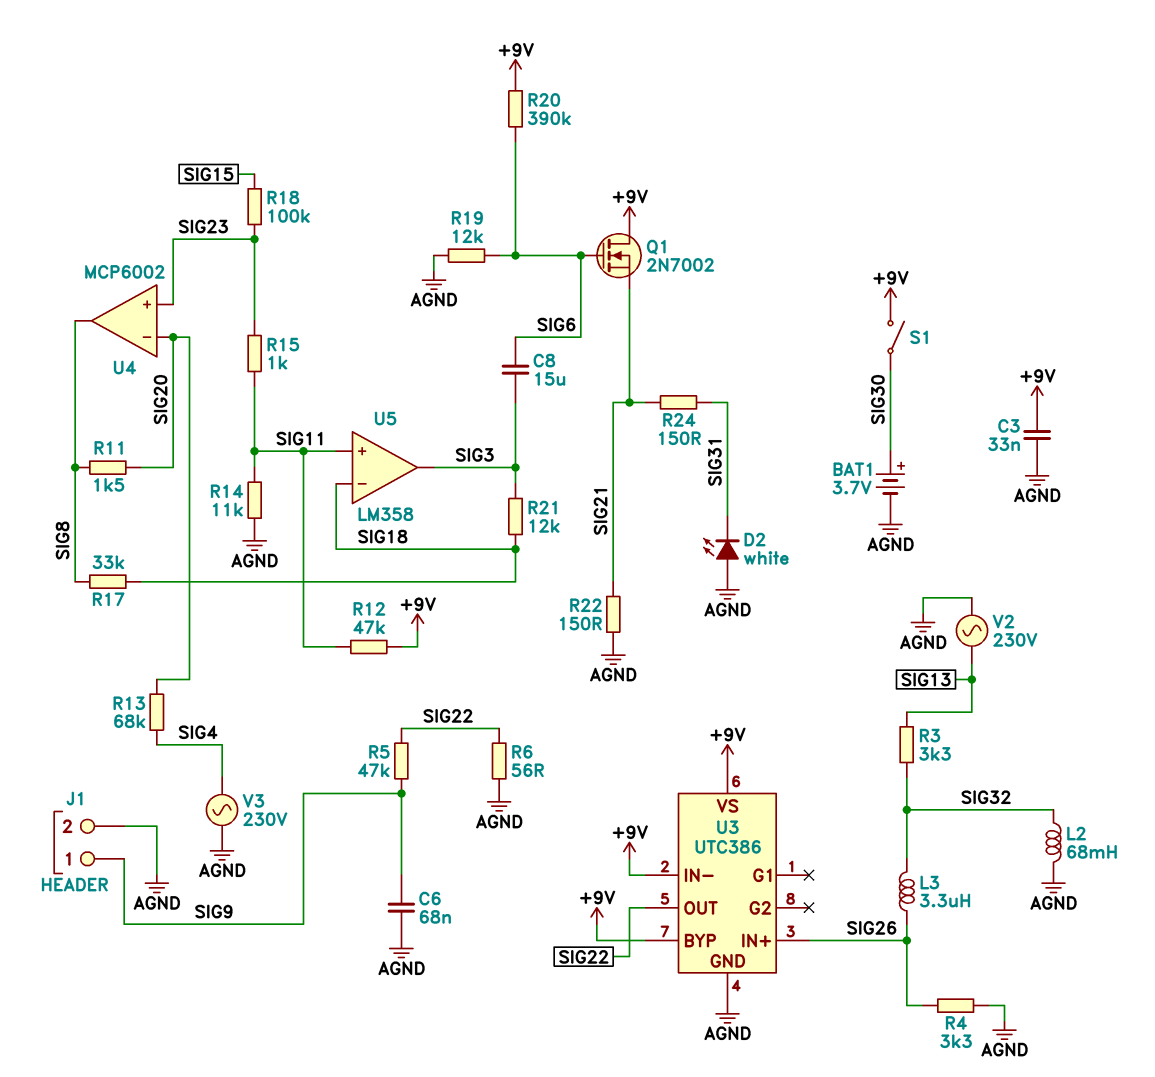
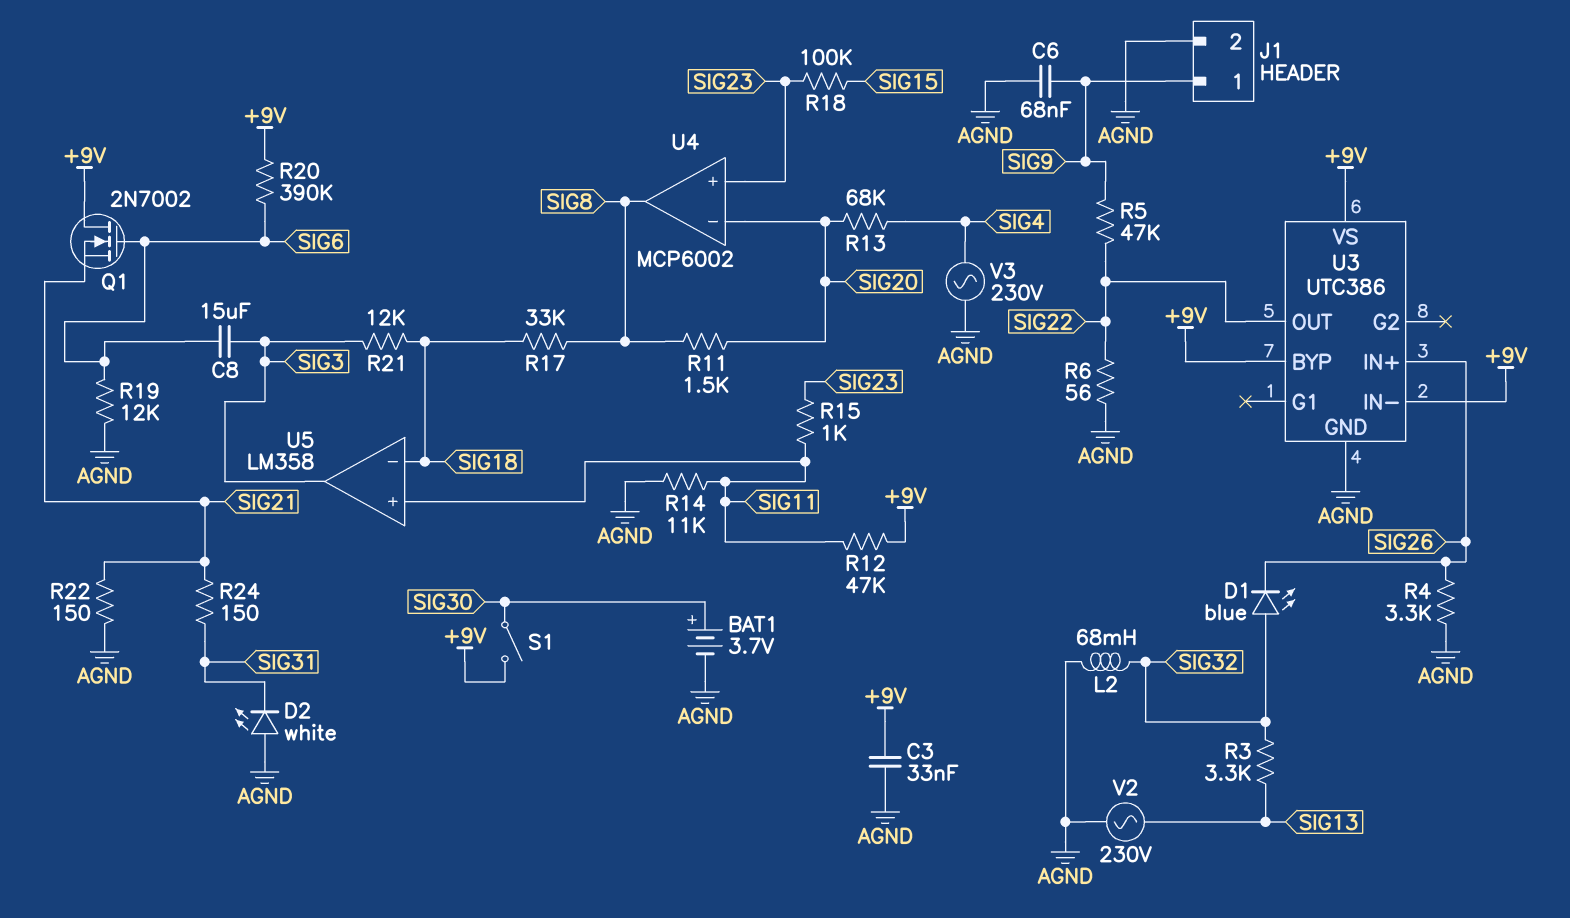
D1: none -> LED blue (A SIG32, K SIG26)
L3: 3.3uH (SIG26, SIG32) -> none

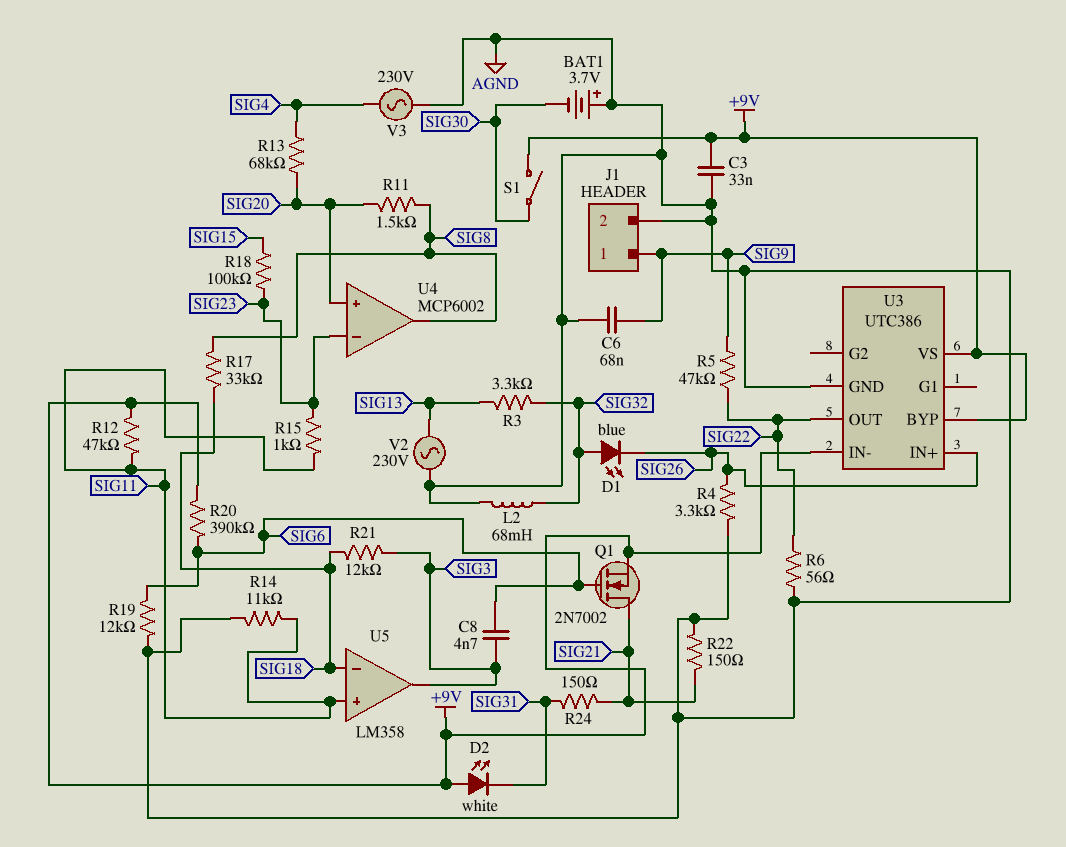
BAT1: 3.7V (plus SIG30, minus AGND) -> 3.7V (plus AGND, minus SIG30)
C8: 15uF (SIG3, SIG6) -> 4.7nF (SIG3, SIG6)
D2: LED white (A AGND, K SIG31) -> LED white (A +9V, K SIG31)
Q1: NMOS 2N7002 (G SIG6, D +9V, S SIG21) -> NMOS 2N7002 (G SIG6, D SIG21, S +9V)
U4 pin in+: SIG23 -> SIG20
U4 pin in-: SIG20 -> SIG23

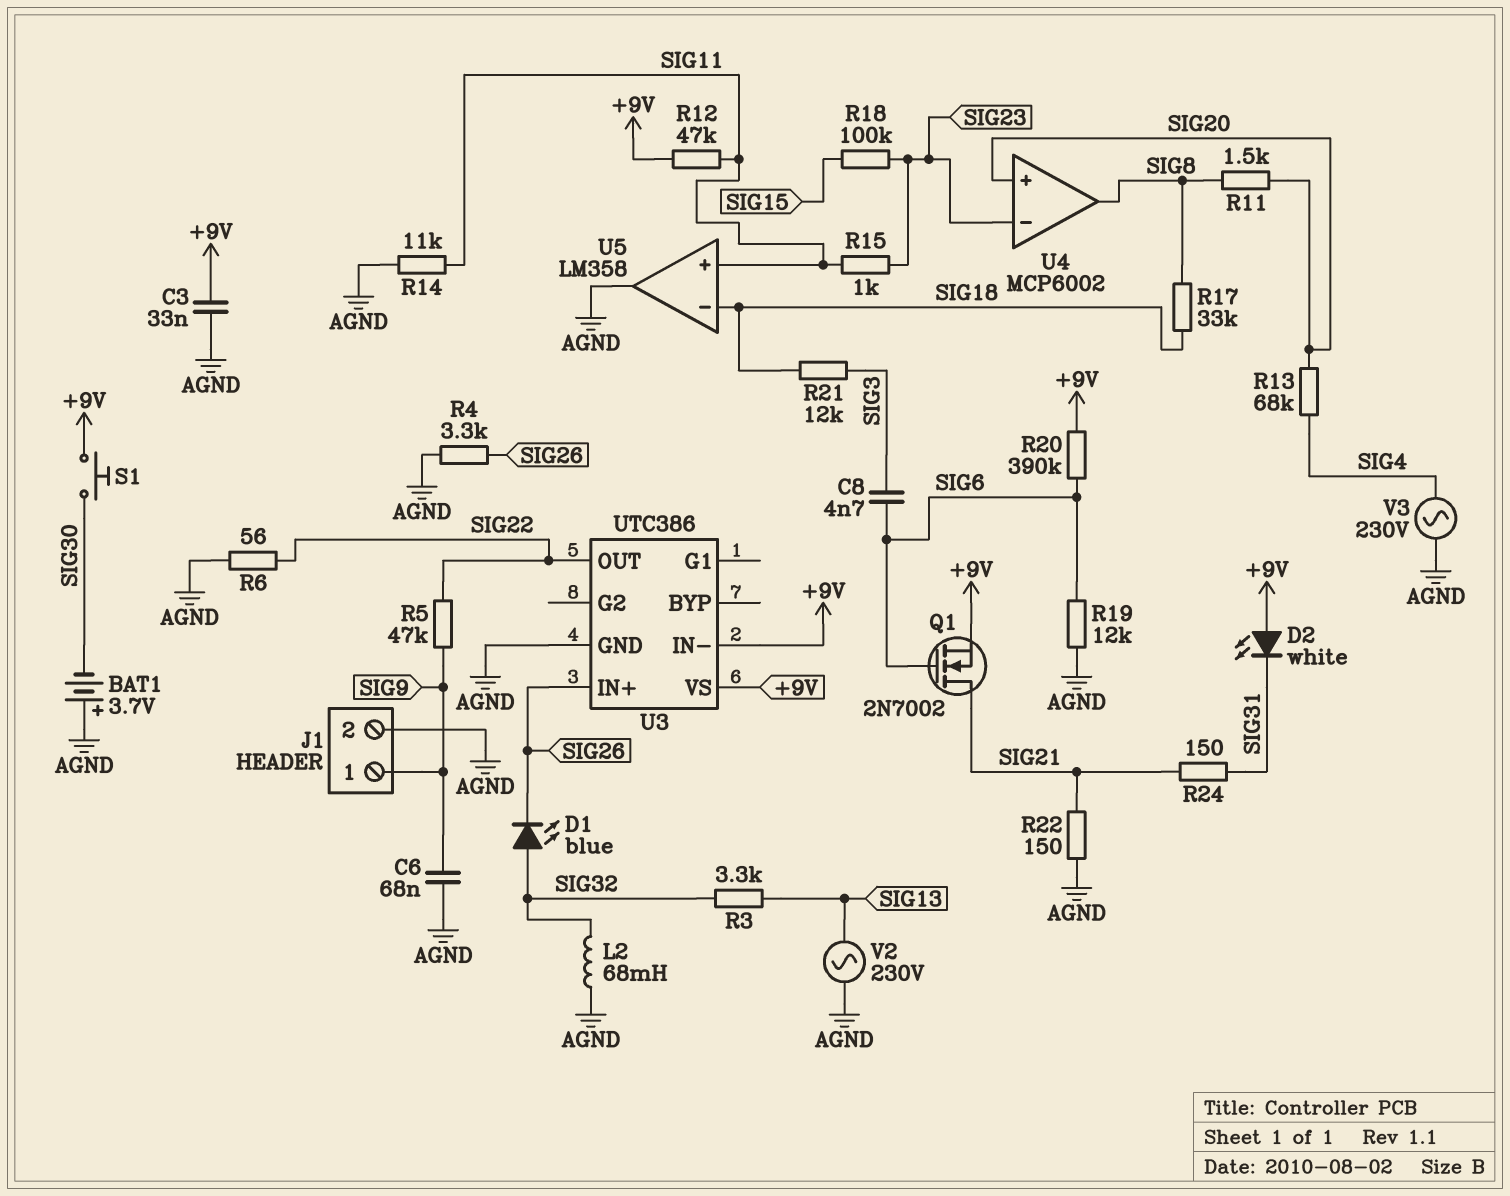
S1: switch (+9V, SIG30) -> button (+9V, SIG30)
U3 pin BYP: +9V -> none
U5 pin out: SIG3 -> AGND

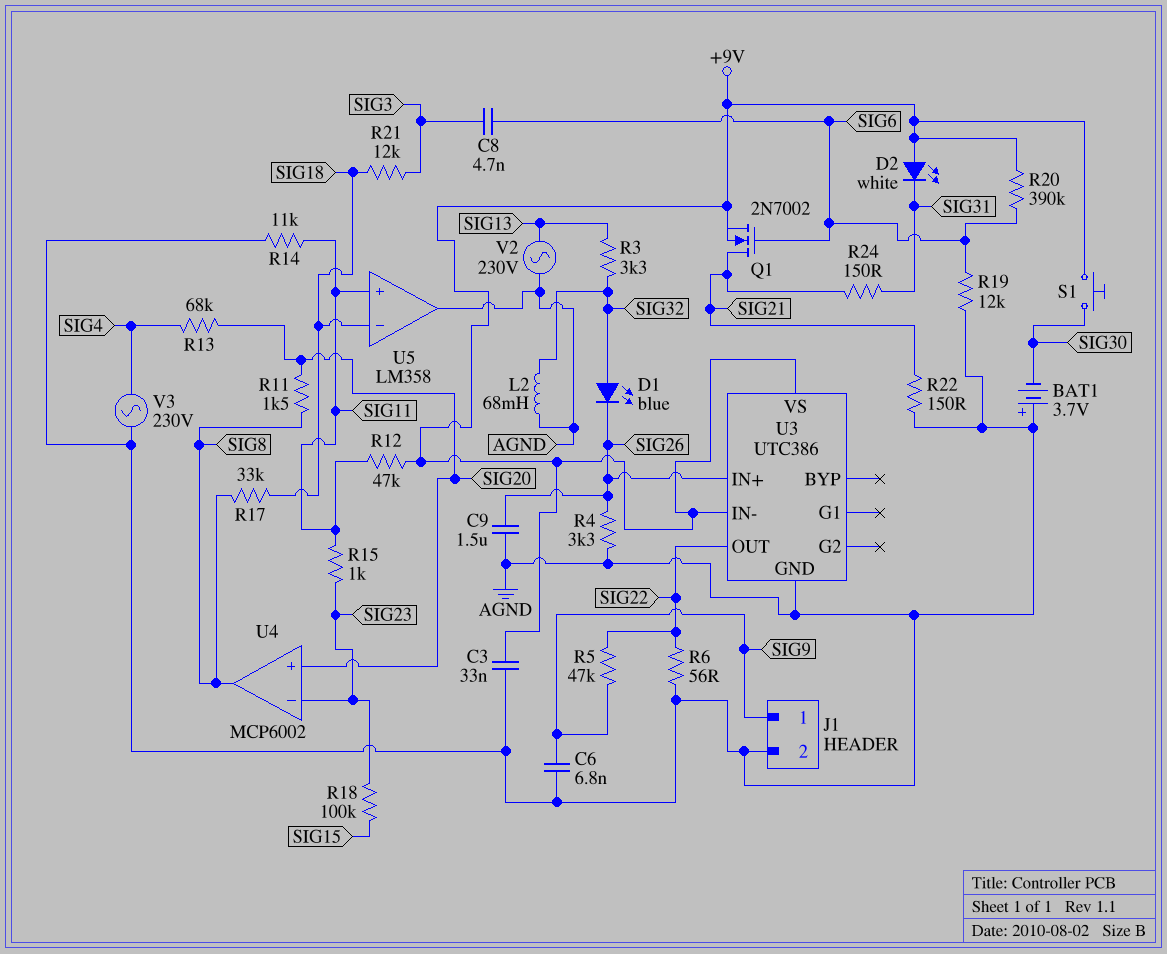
C6: 68nF (AGND, SIG9) -> 6.8nF (AGND, SIG9)
C9: none -> 1.5uF (AGND, SIG26)

